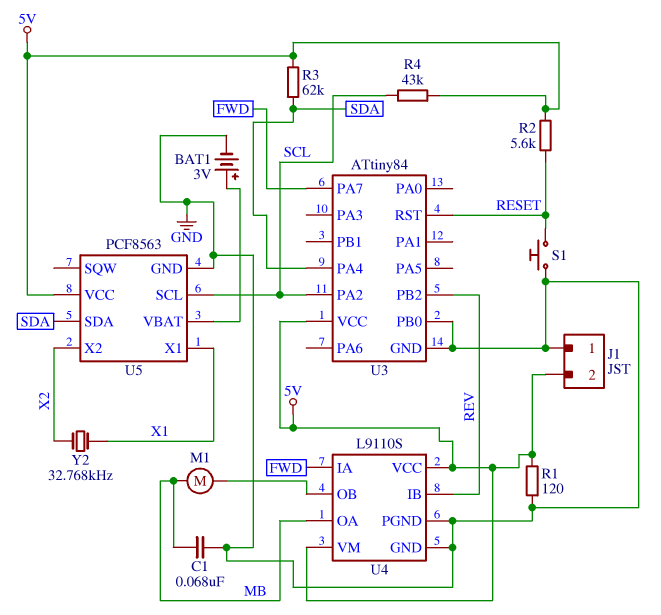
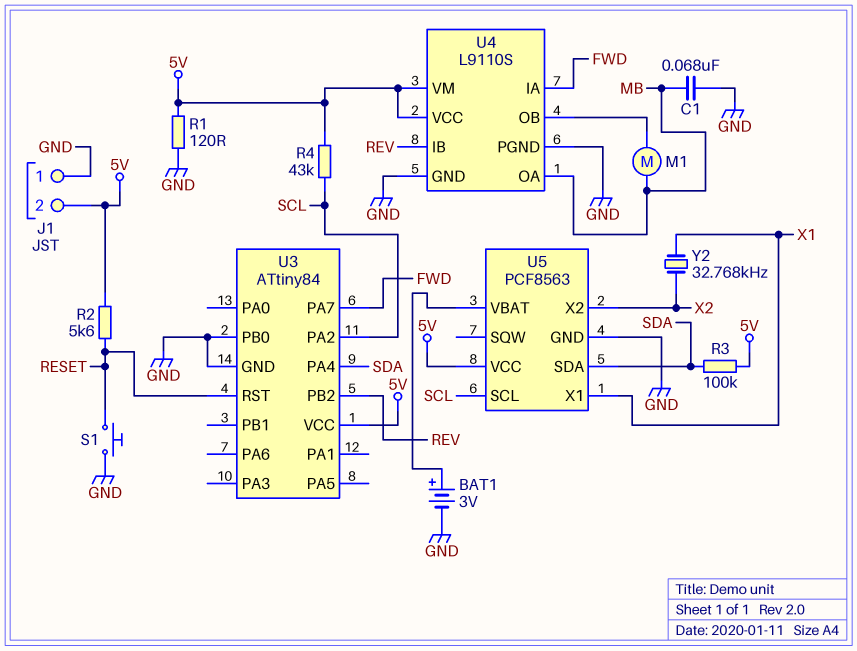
R3: 62k (5V, SDA) -> 100k (5V, SDA)

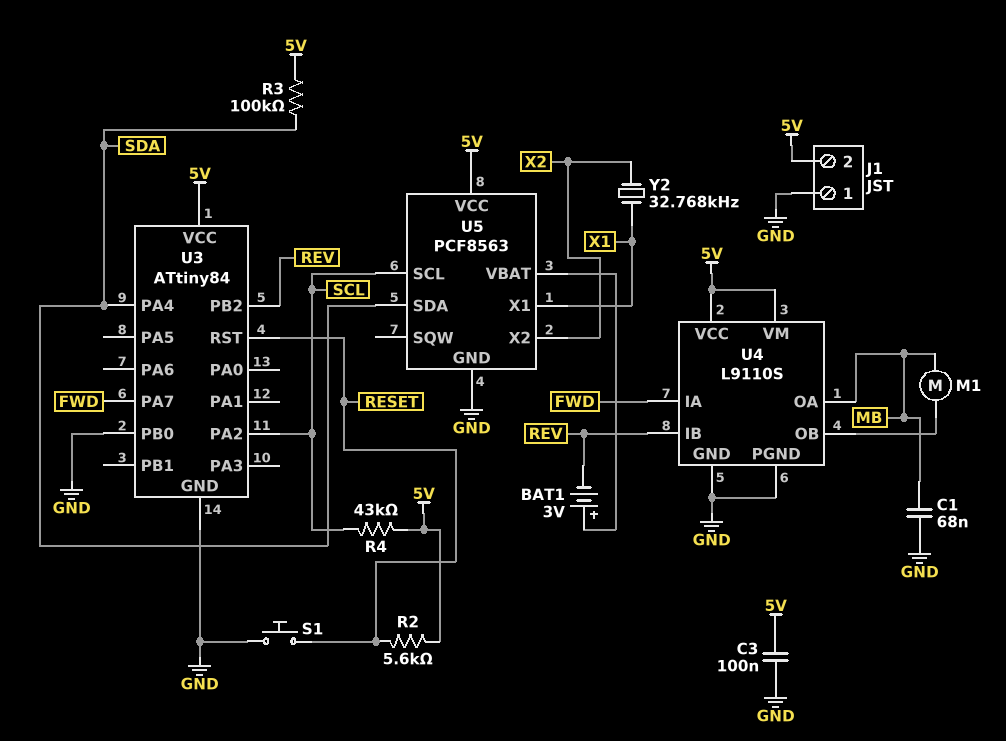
BAT1: 3V (plus U5/VBAT, minus GND) -> 3V (plus U5/VBAT, minus REV)
C3: none -> 100nF (5V, GND)
R1: 120 (5V, GND) -> none

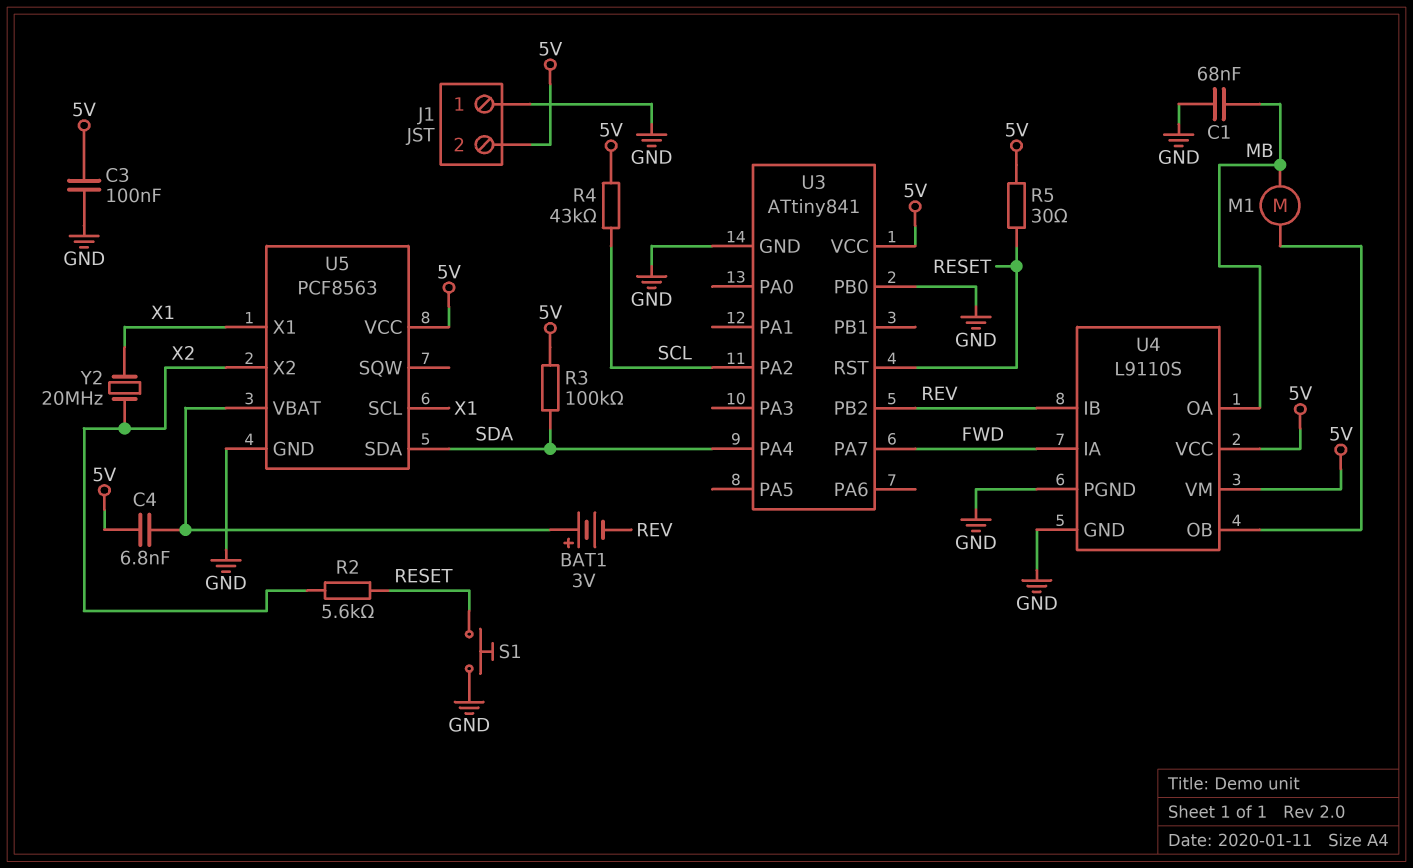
C4: none -> 6.8nF (5V, U5/VBAT)
R2: 5.6k (5V, RESET) -> 5.6k (RESET, X2)
R5: none -> 30 (5V, RESET)
U3: ATtiny84 -> ATtiny841
U5 pin SCL: SCL -> X1
Y2: 32.768kHz (X1, X2) -> 20MHz (X1, X2)

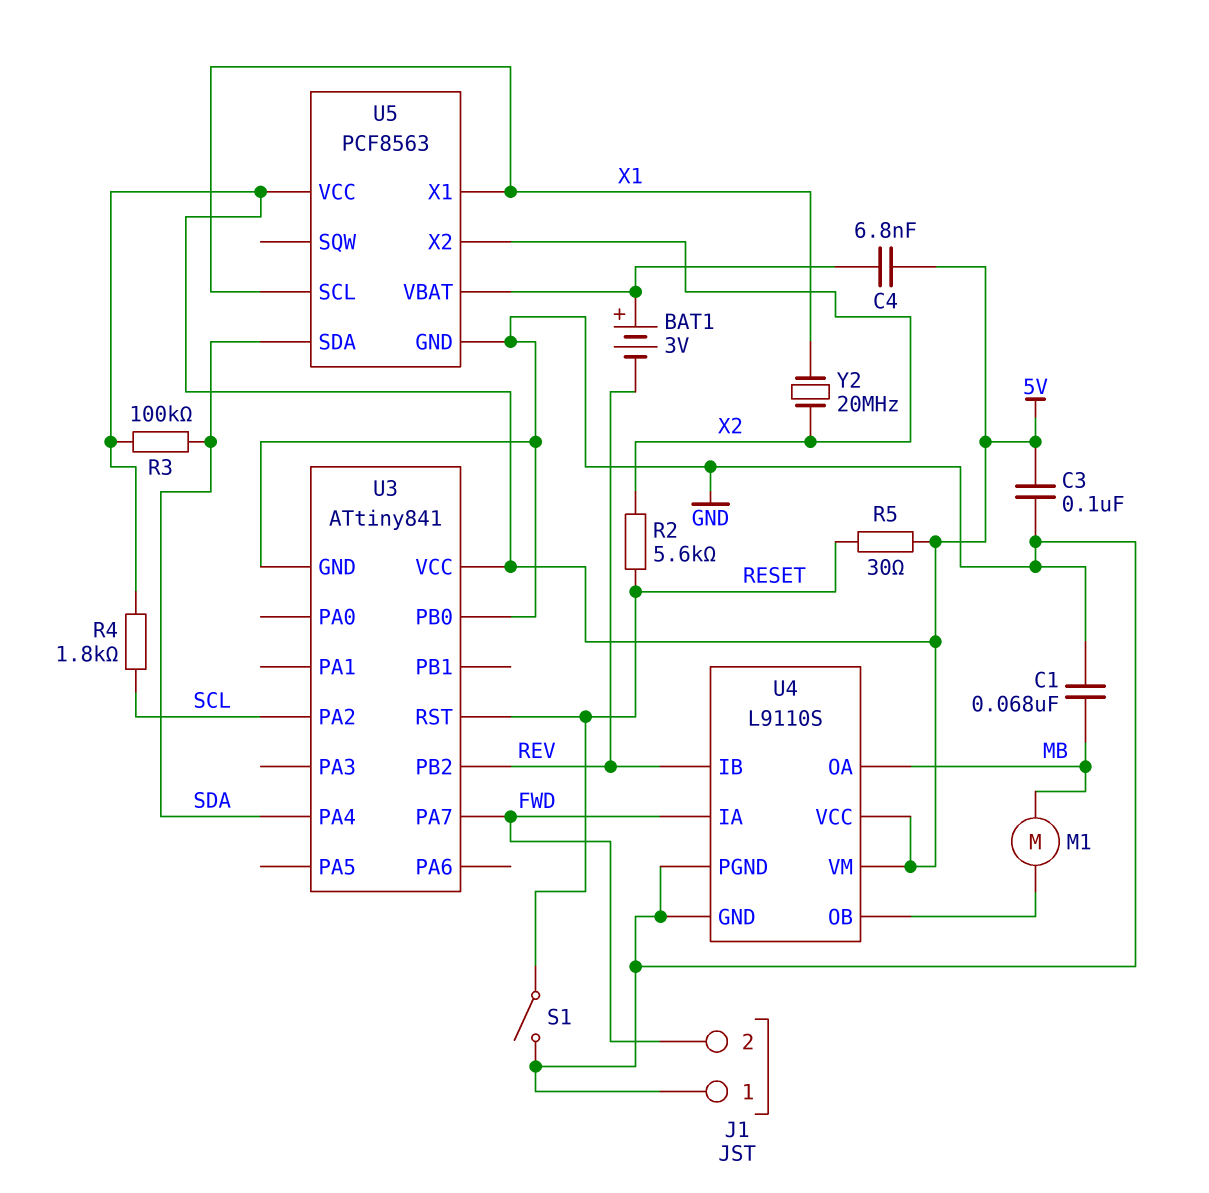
J1 pin 2: 5V -> FWD
R4: 43k (5V, SCL) -> 1.8k (5V, SCL)
S1: button (GND, RESET) -> switch (GND, RESET)

